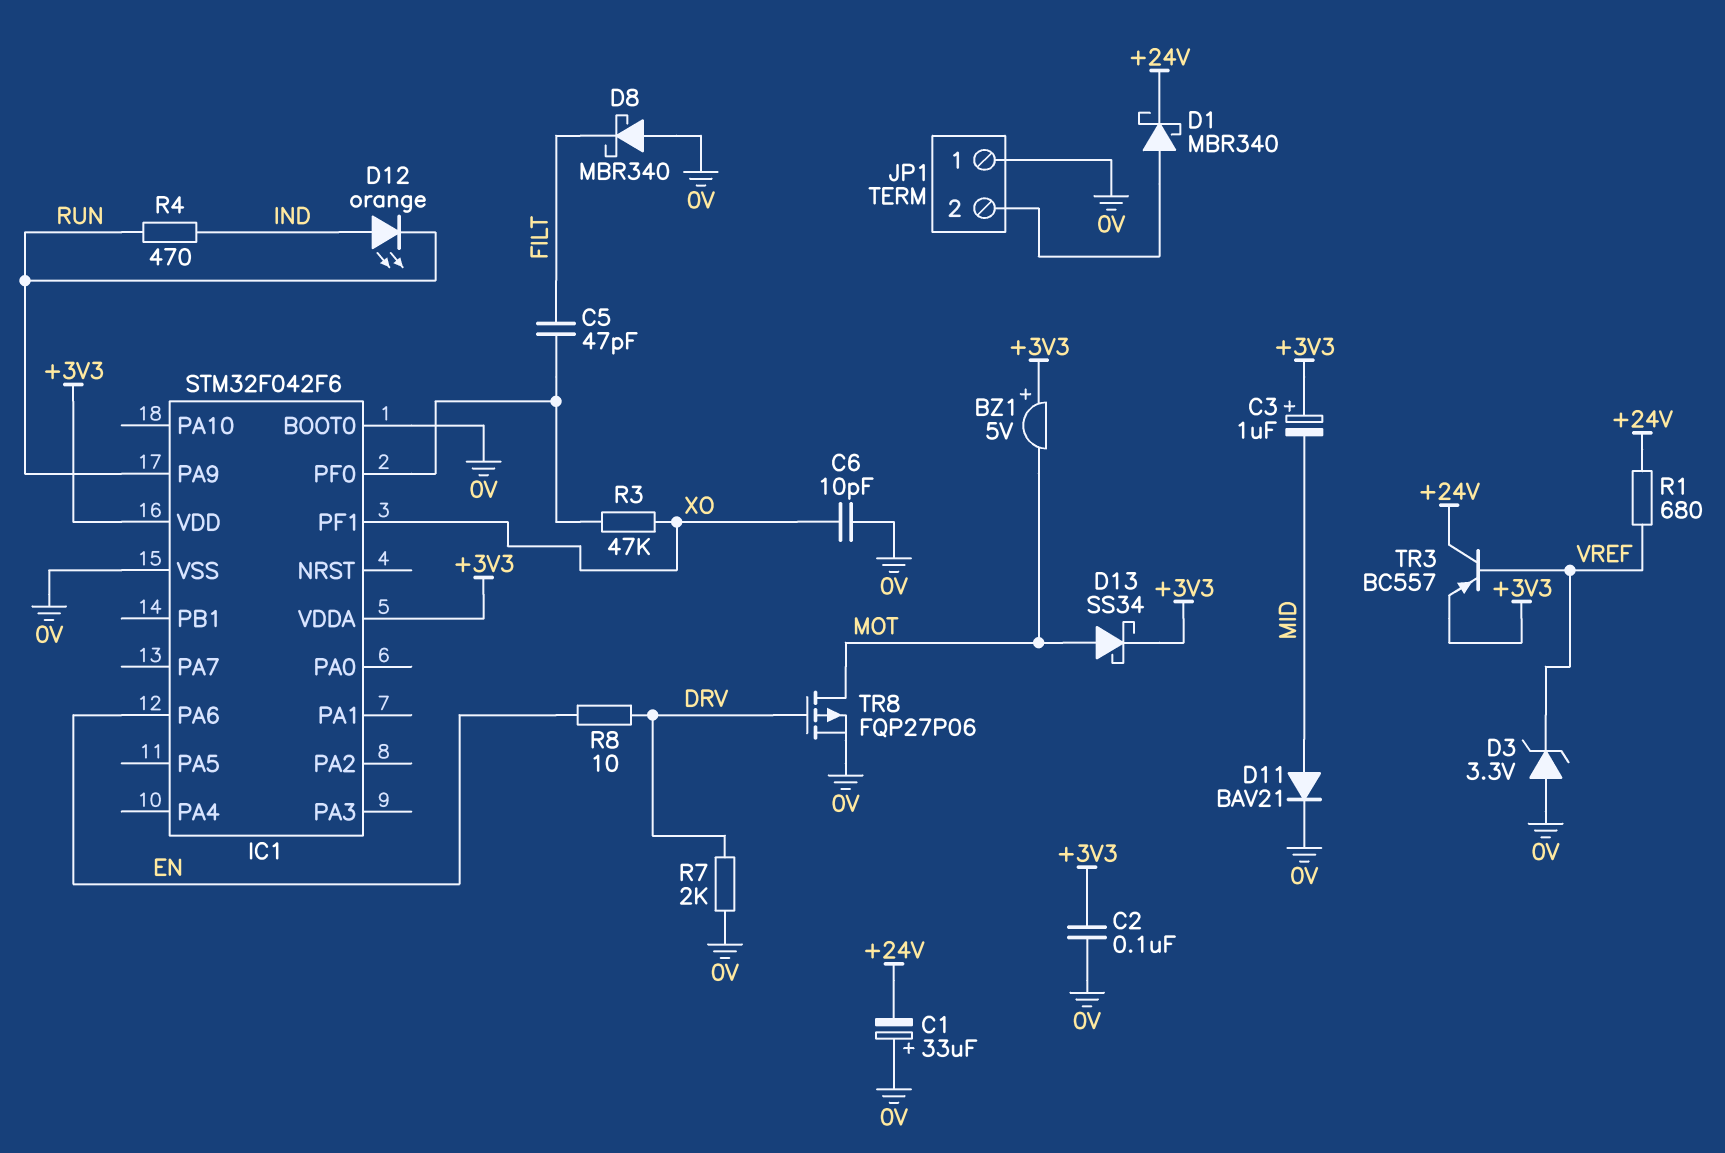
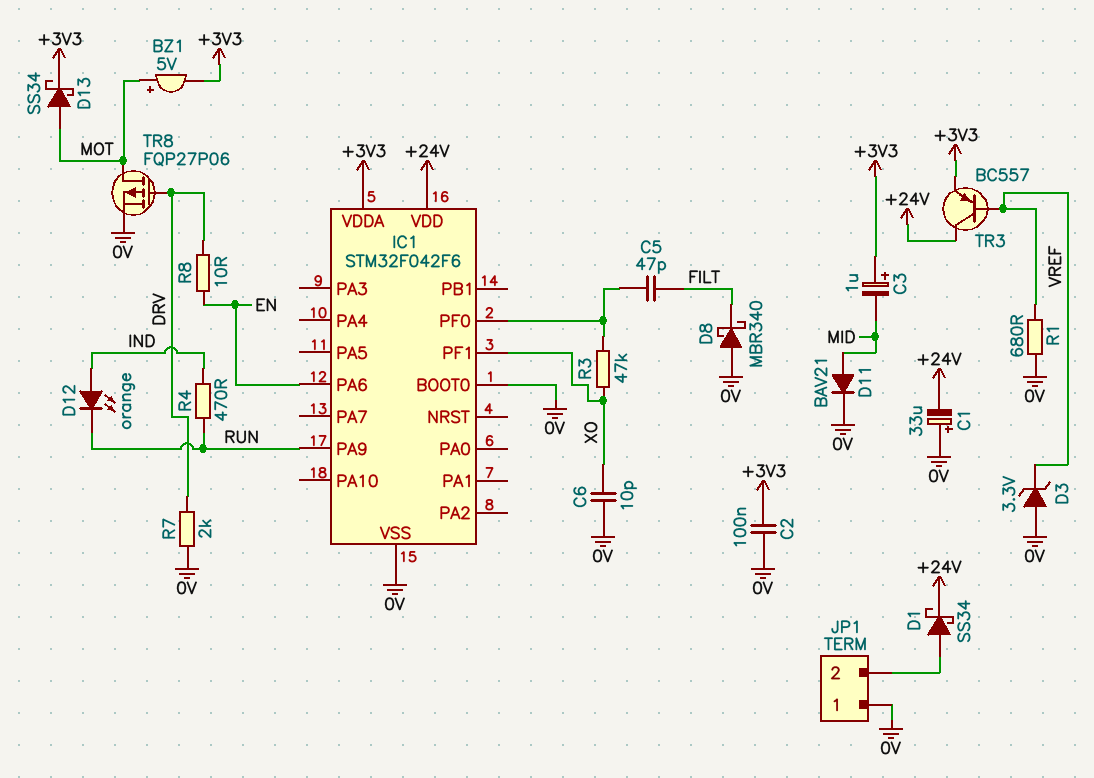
BZ1: buzzer 5V (plus +3V3, minus MOT) -> buzzer 5V (plus MOT, minus +3V3)
D1: schottky MBR340 (A JP1/2, K +24V) -> schottky SS34 (A JP1/2, K +24V)
IC1 pin VDD: +3V3 -> +24V
R1: 680 (+24V, VREF) -> 680 (0V, VREF)

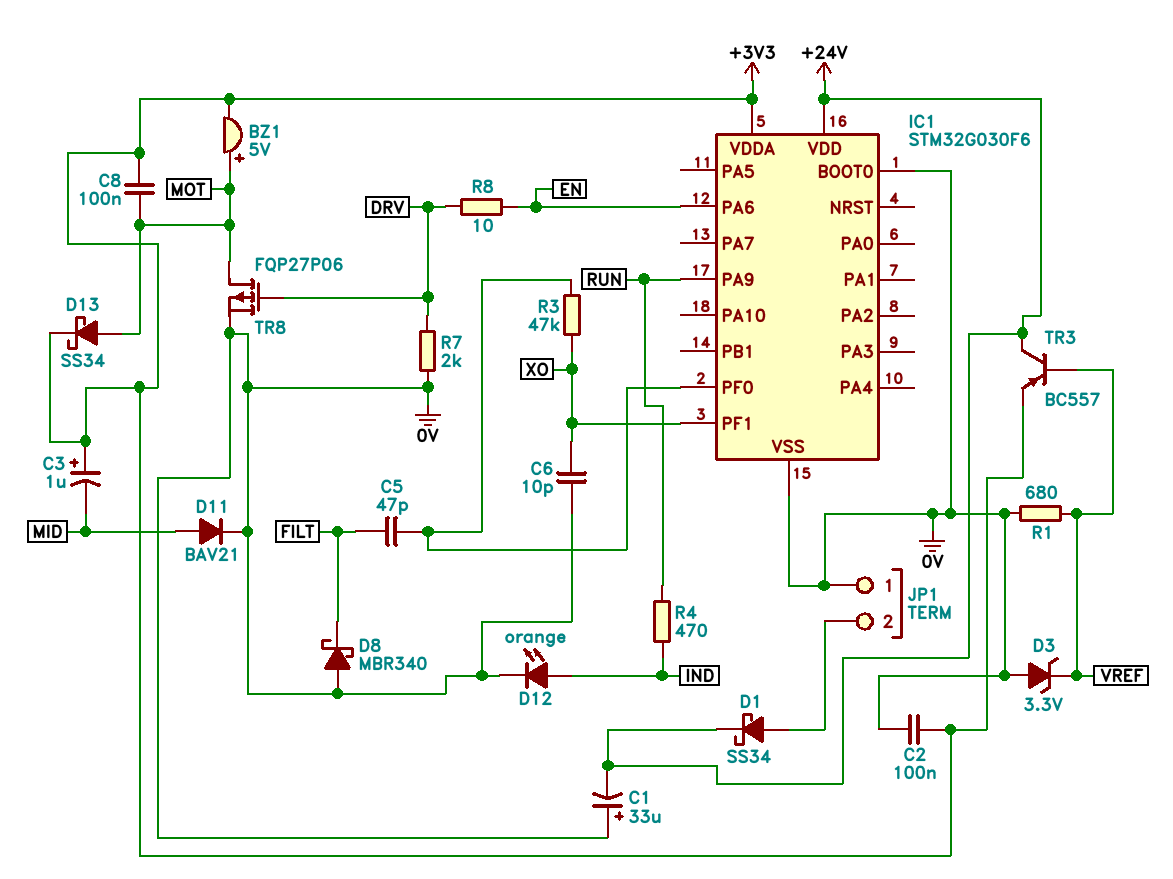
C8: none -> 100nF (+3V3, MOT)
D12: LED orange (A IND, K RUN) -> LED orange (A IND, K 0V)
IC1: STM32F042F6 -> STM32G030F6

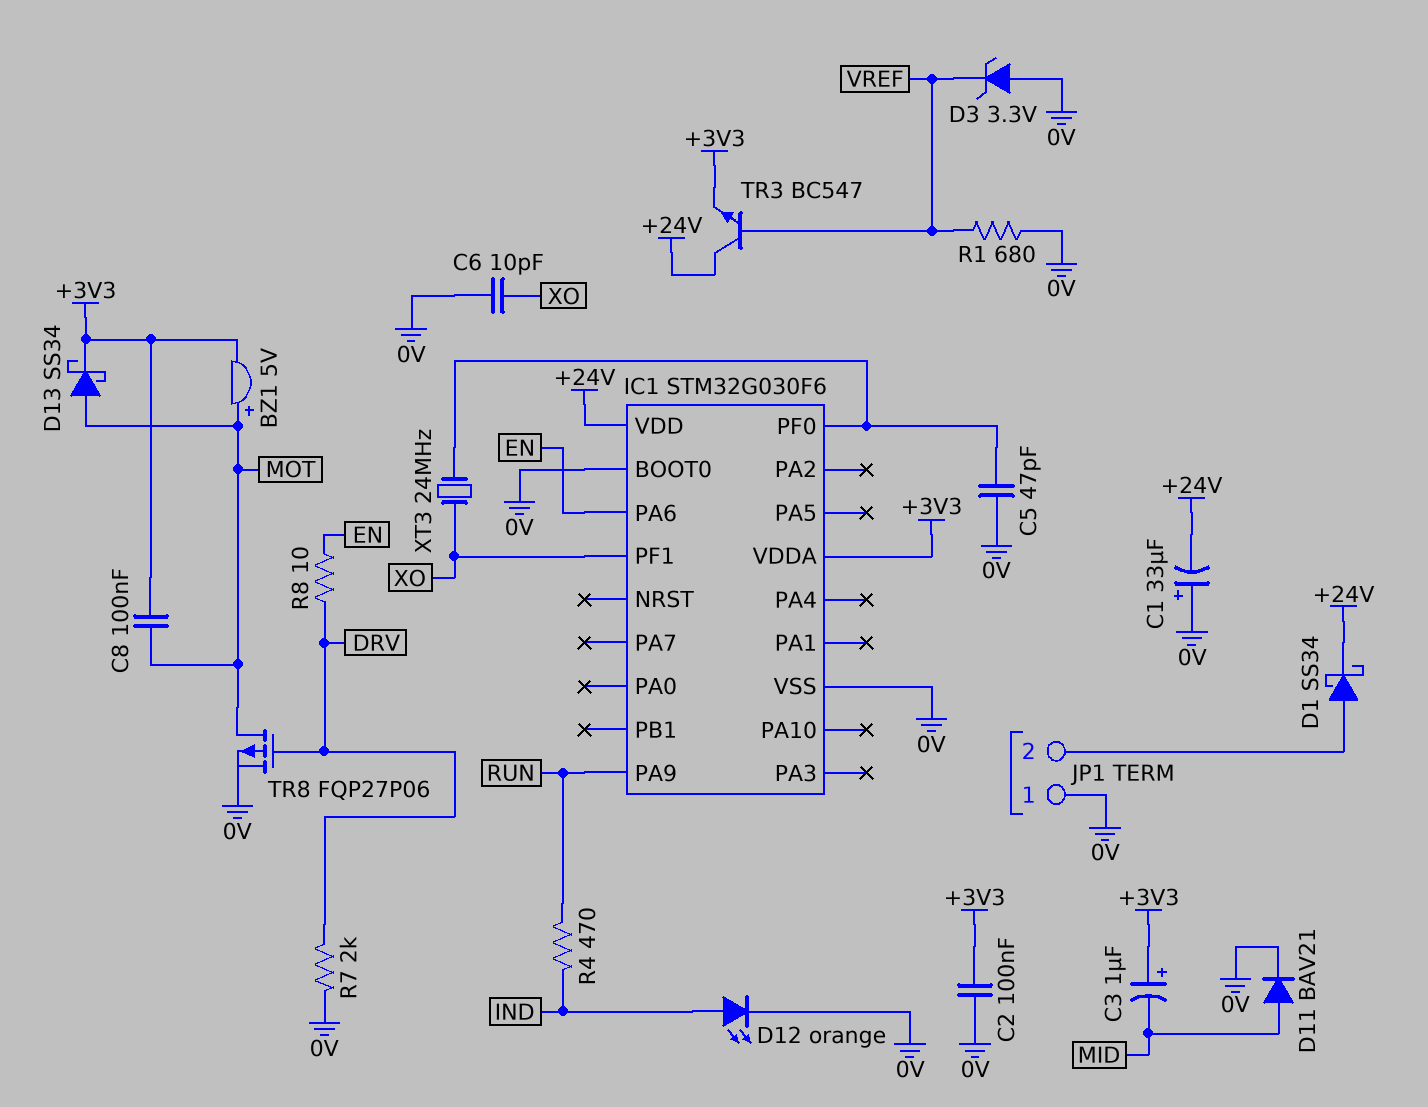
C5: 47pF (FILT, IC1/PF0) -> 47pF (0V, IC1/PF0)
D8: schottky MBR340 (A 0V, K FILT) -> none
R3: 47k (IC1/PF0, XO) -> none
TR3: PNP BC557 (B VREF, C +24V, E +3V3) -> NPN BC547 (B VREF, C +24V, E +3V3)
XT3: none -> 24MHz (IC1/PF0, XO)

